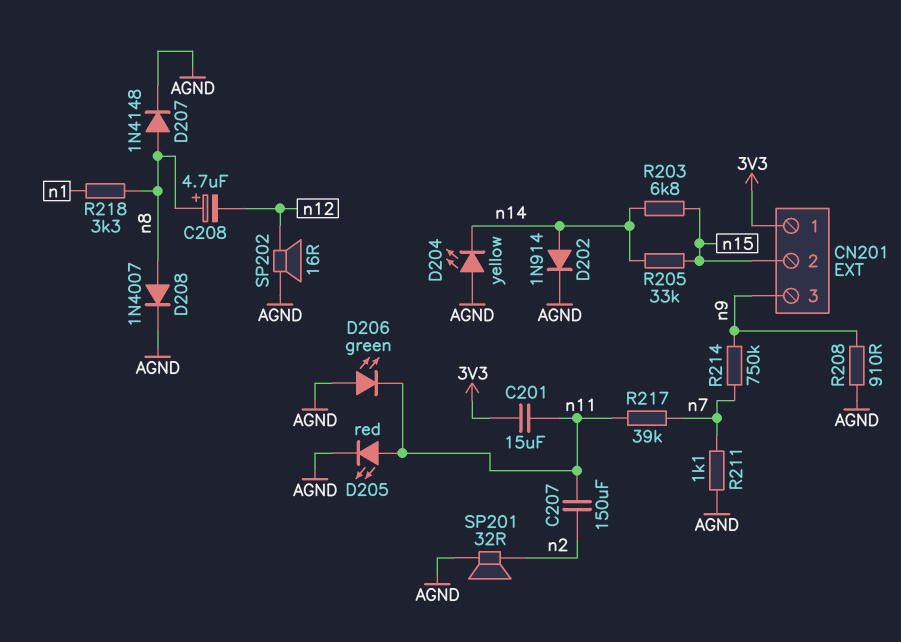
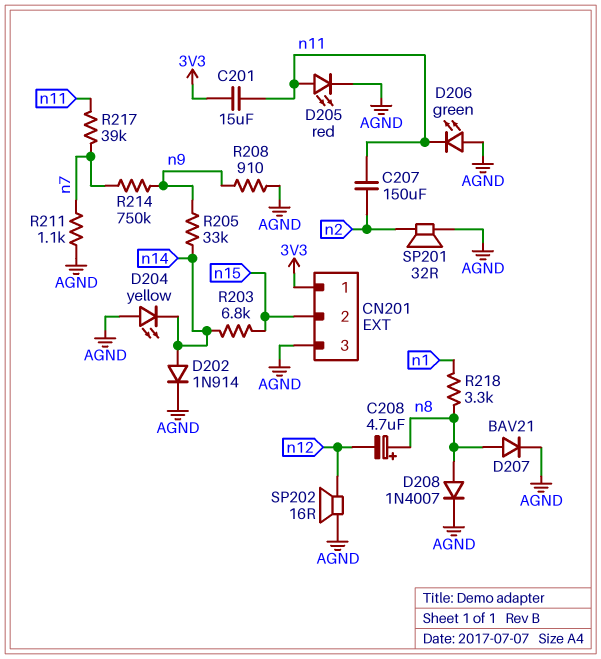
CN201 pin 3: n9 -> AGND
D207: diode 1N4148 (A n8, K AGND) -> diode BAV21 (A n8, K AGND)
R205: 33k (n14, n15) -> 33k (n9, n14)

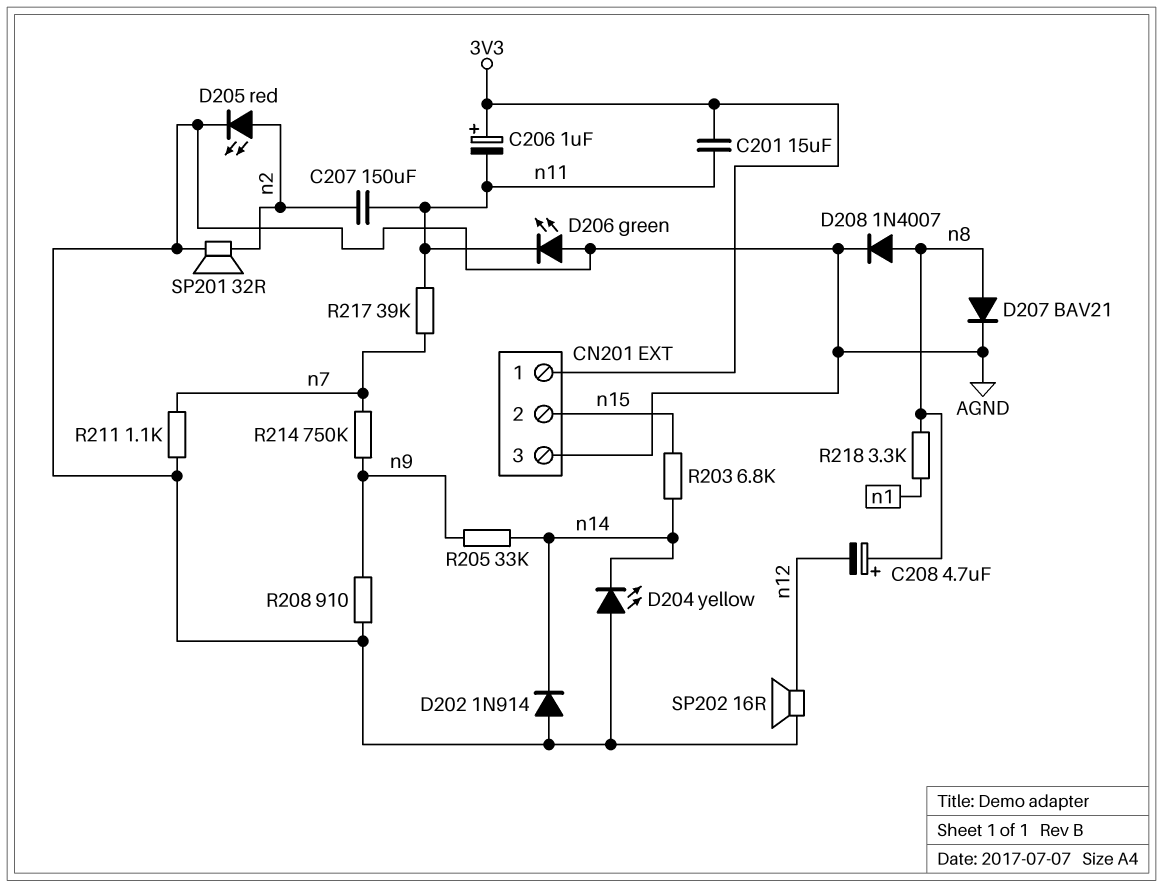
C206: none -> 1uF (plus 3V3, minus n11)
D202: diode 1N914 (A n14, K AGND) -> diode 1N914 (A AGND, K n14)
D205: LED red (A n11, K AGND) -> LED red (A n2, K AGND)

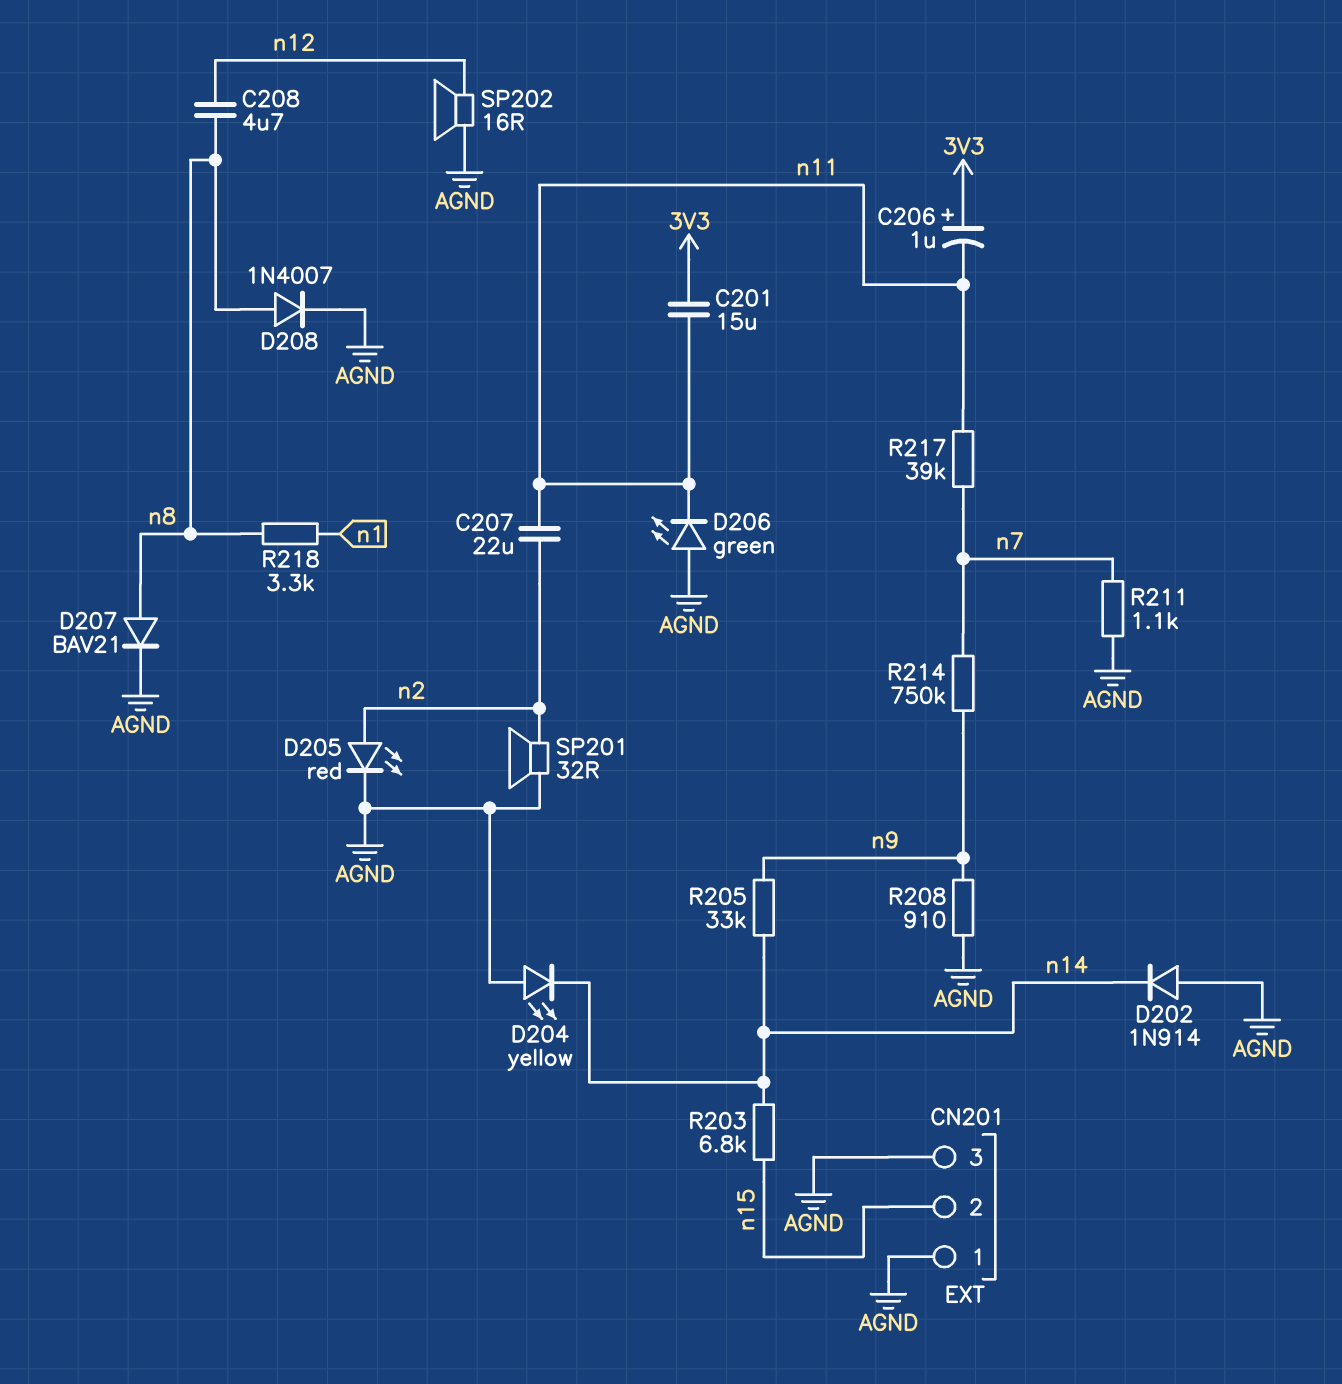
C207: 150uF (n2, n11) -> 22uF (n2, n11)
C208: 4.7uF (plus n8, minus n12) -> 4.7uF (n8, n12)
CN201 pin 1: 3V3 -> AGND

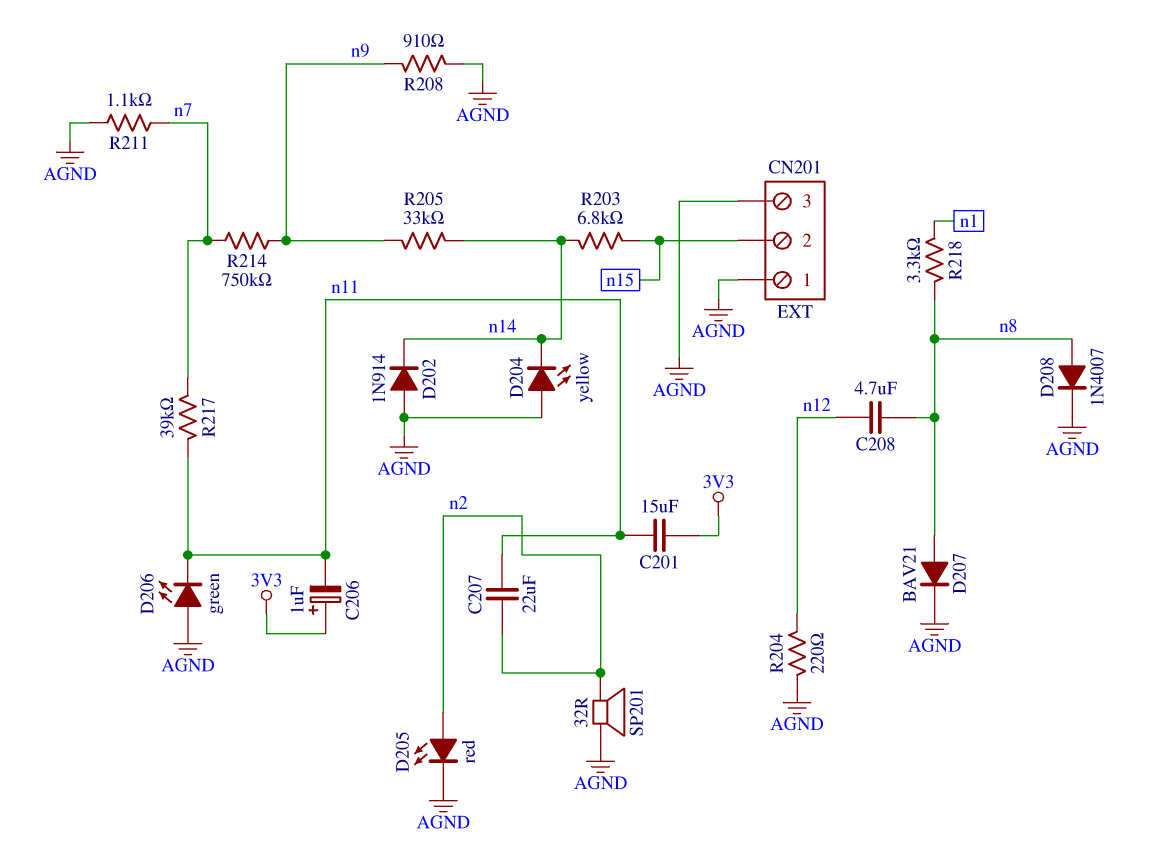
R204: none -> 220 (AGND, n12)
SP202: speaker 16R (AGND, n12) -> none

